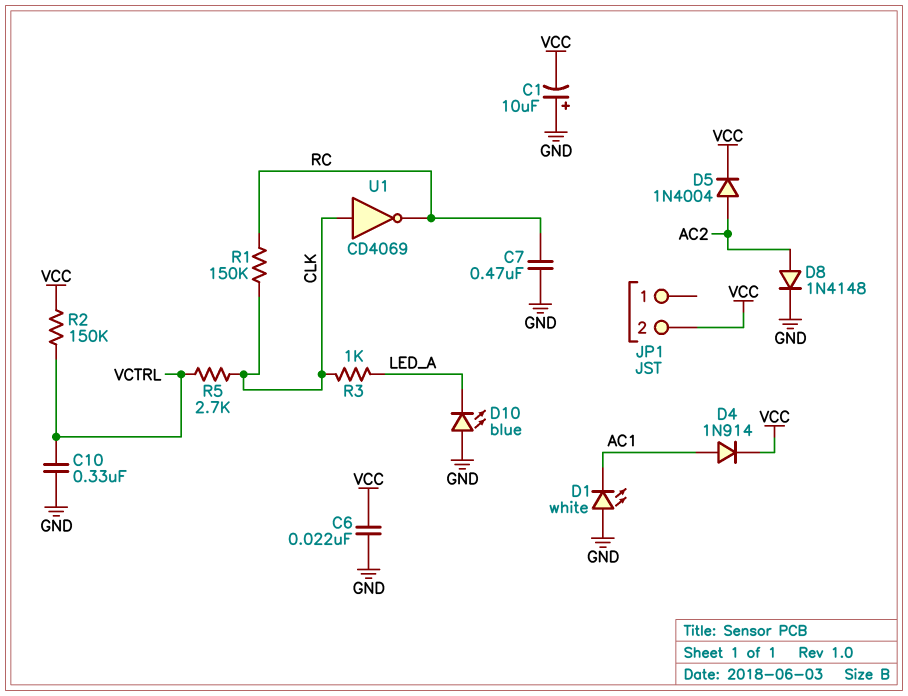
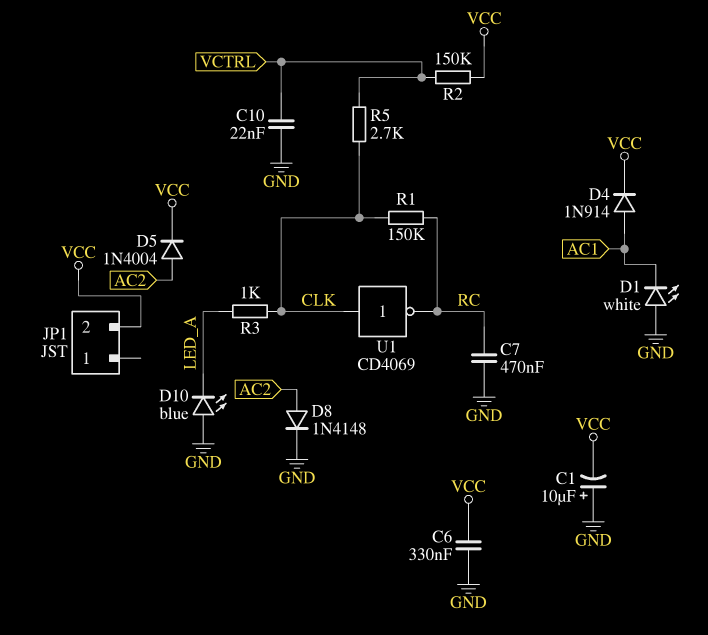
C6: 22nF (GND, VCC) -> 330nF (GND, VCC)
C10: 330nF (GND, VCTRL) -> 22nF (GND, VCTRL)

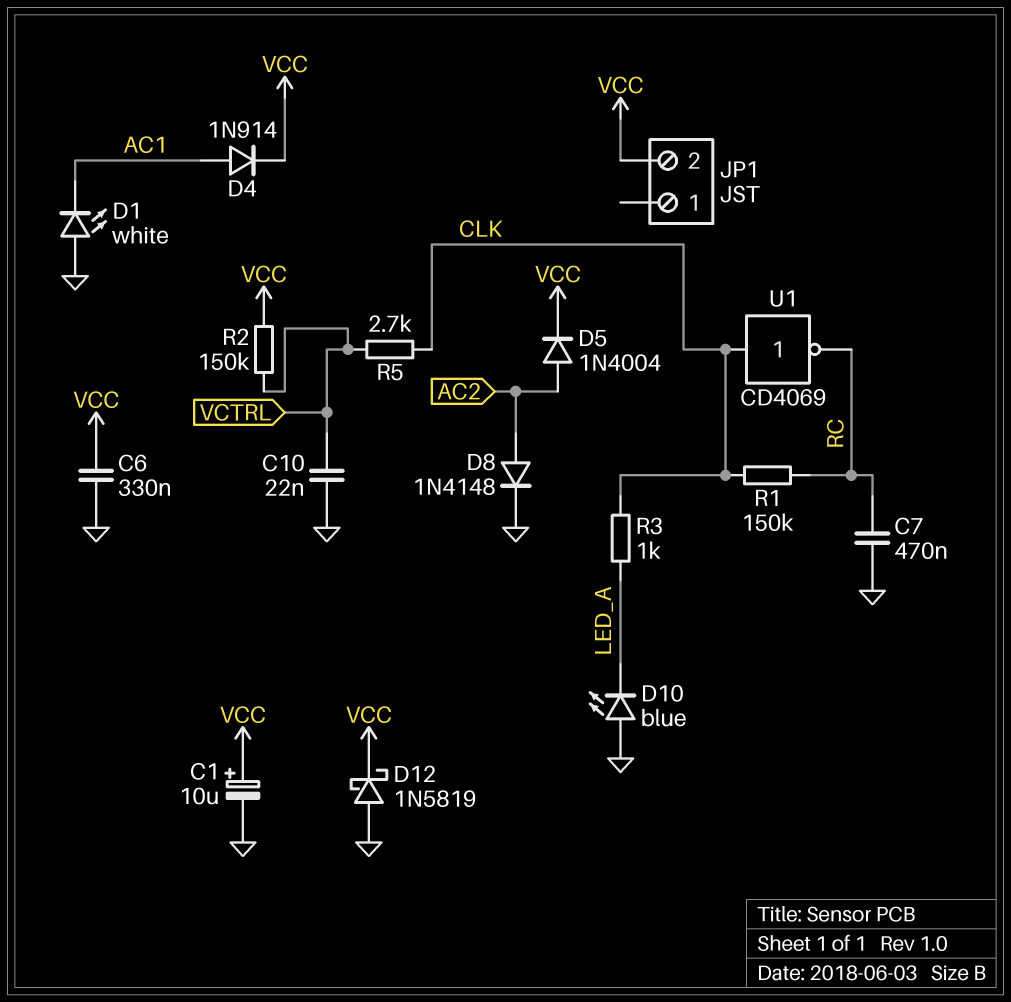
C1: 10uF (plus GND, minus VCC) -> 10uF (plus VCC, minus GND)
D12: none -> schottky 1N5819 (A GND, K VCC)

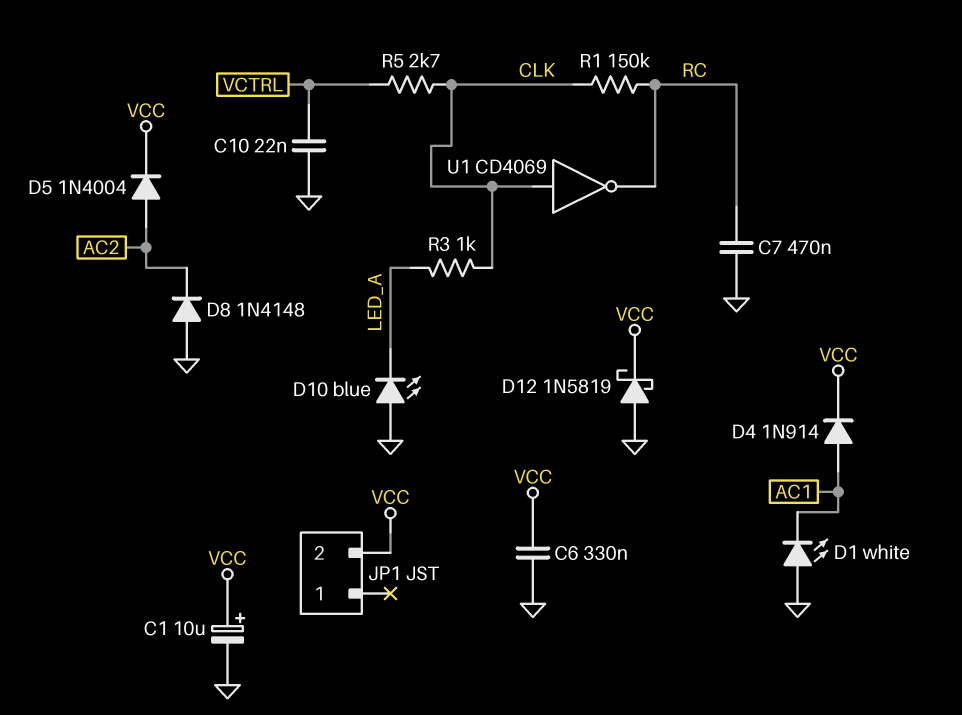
D8: diode 1N4148 (A AC2, K GND) -> diode 1N4148 (A GND, K AC2)
R2: 150k (VCC, VCTRL) -> none

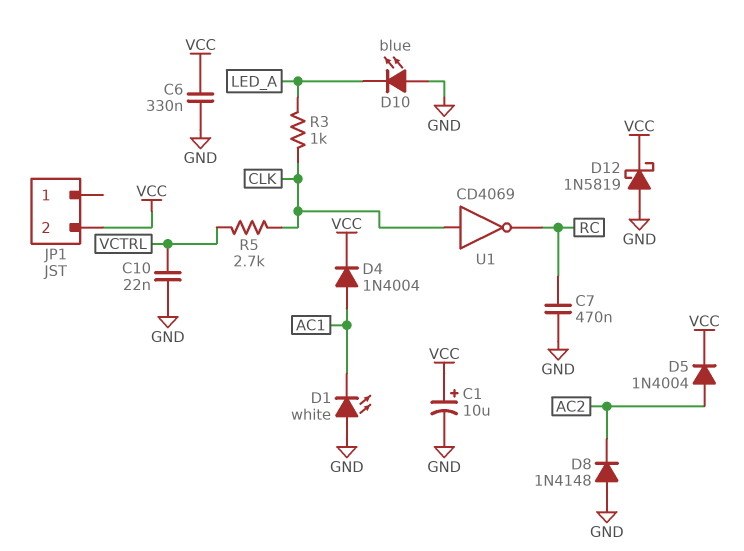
D4: diode 1N914 (A AC1, K VCC) -> diode 1N4004 (A AC1, K VCC)
R1: 150k (CLK, RC) -> none

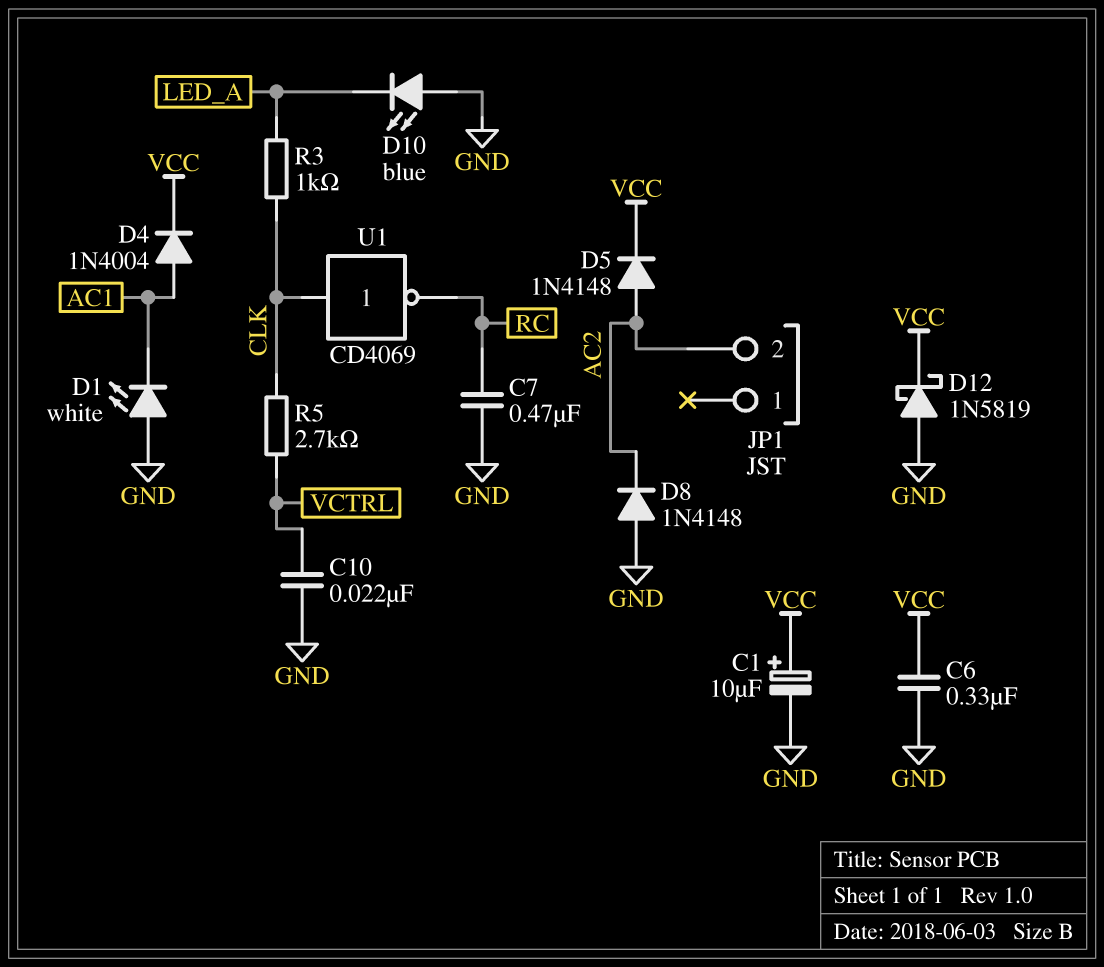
D5: diode 1N4004 (A AC2, K VCC) -> diode 1N4148 (A AC2, K VCC)
JP1 pin 2: VCC -> AC2

